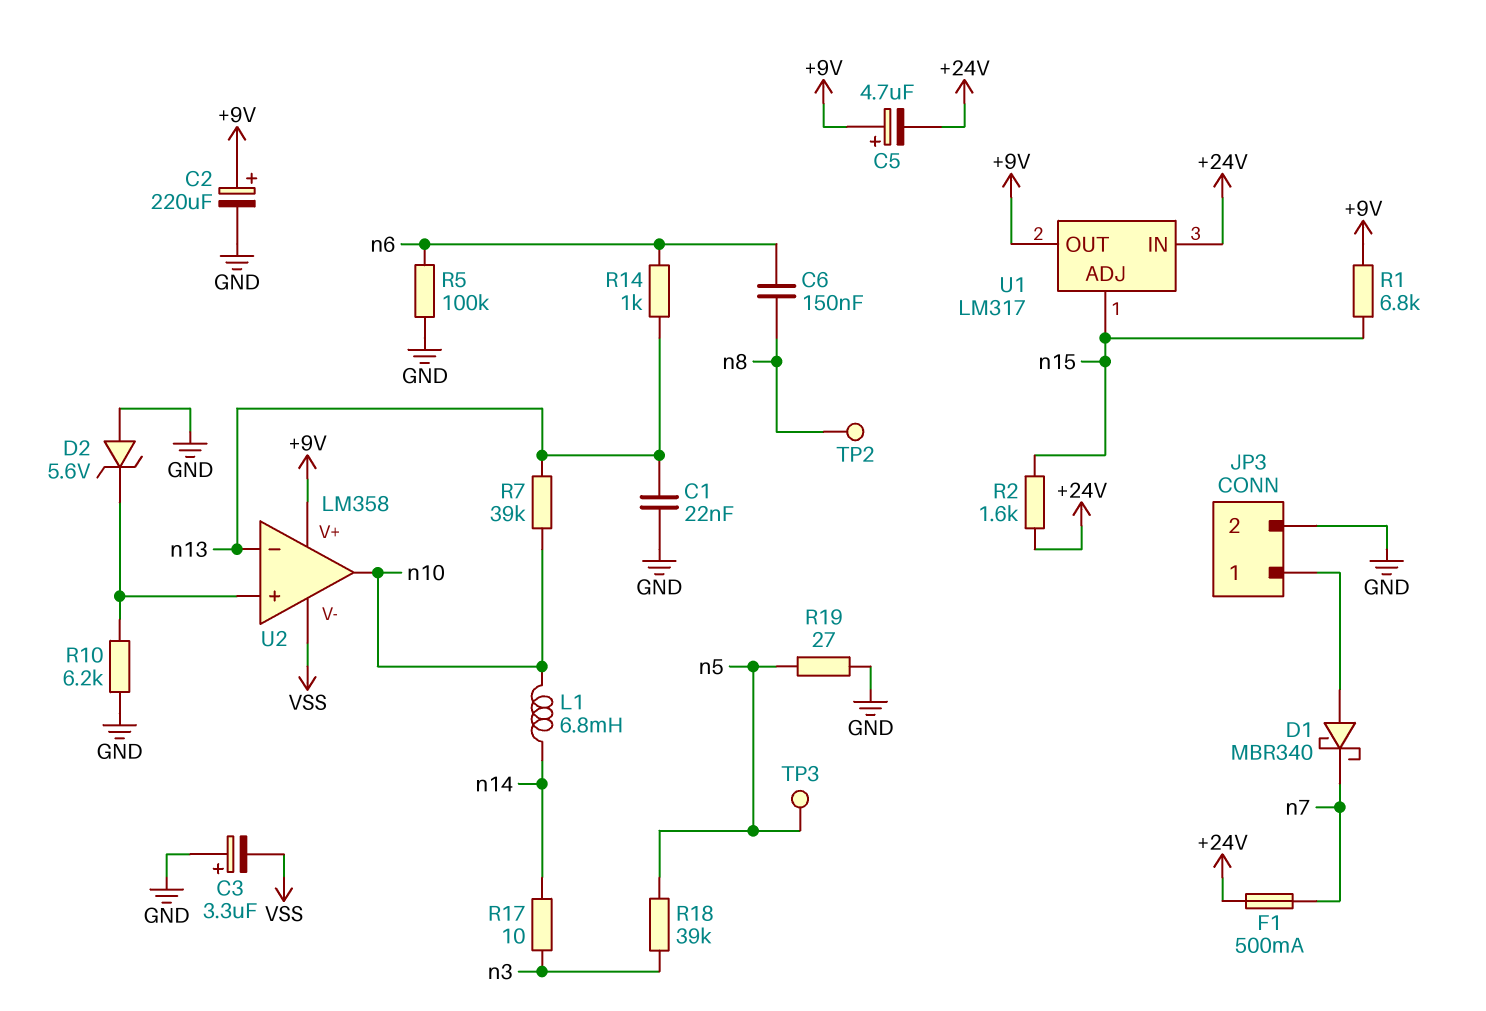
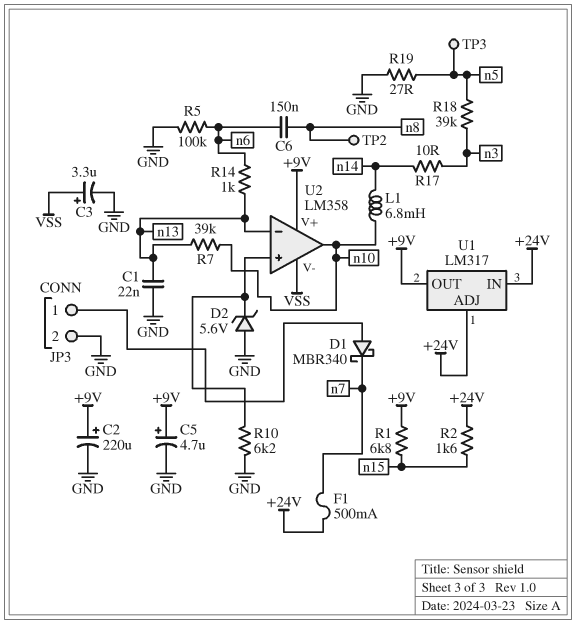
C3: 3.3uF (plus GND, minus VSS) -> 3.3uF (plus VSS, minus GND)
C5: 4.7uF (plus +9V, minus +24V) -> 4.7uF (plus +9V, minus GND)
U1 pin ADJ: n15 -> +24V

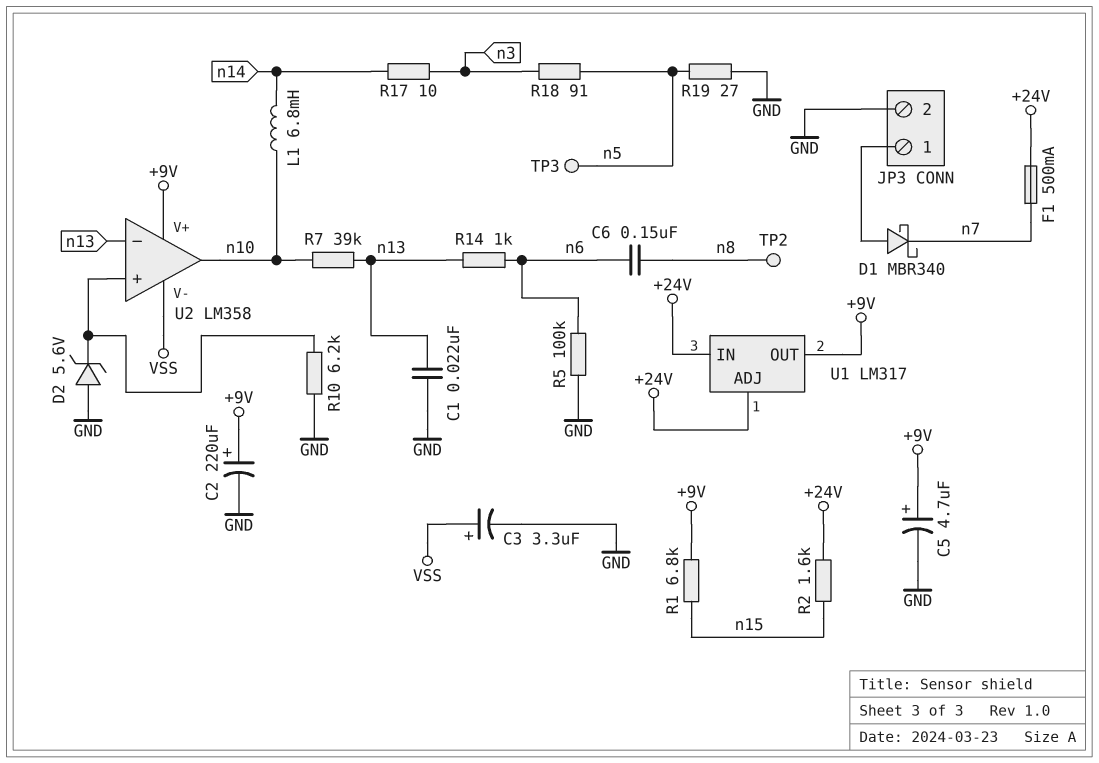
R18: 39k (n3, n5) -> 91 (n3, n5)

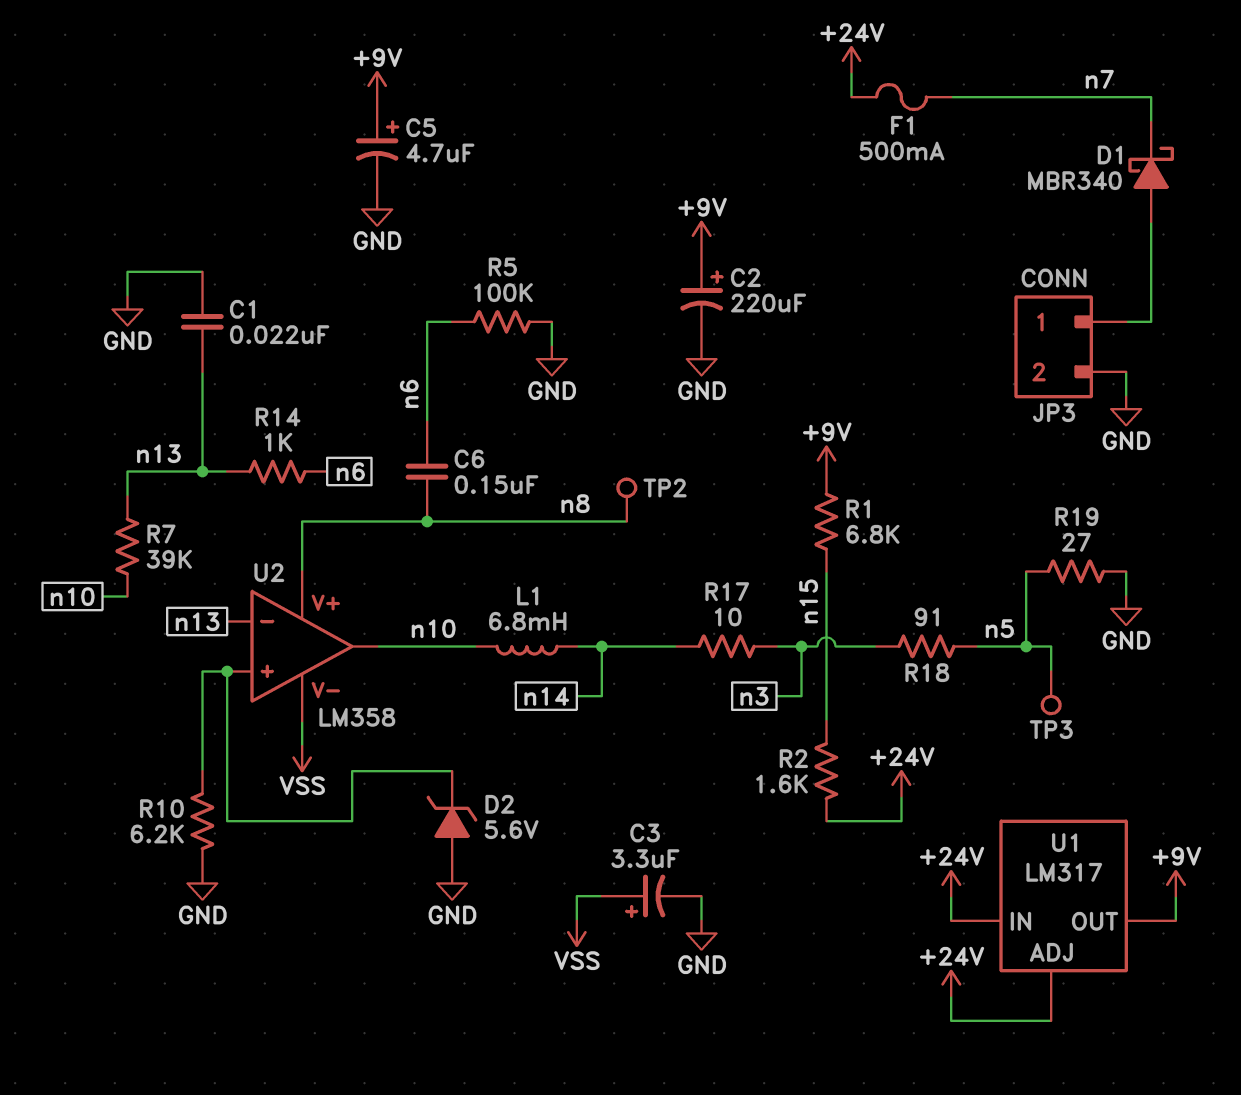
U2 pin V+: +9V -> n8

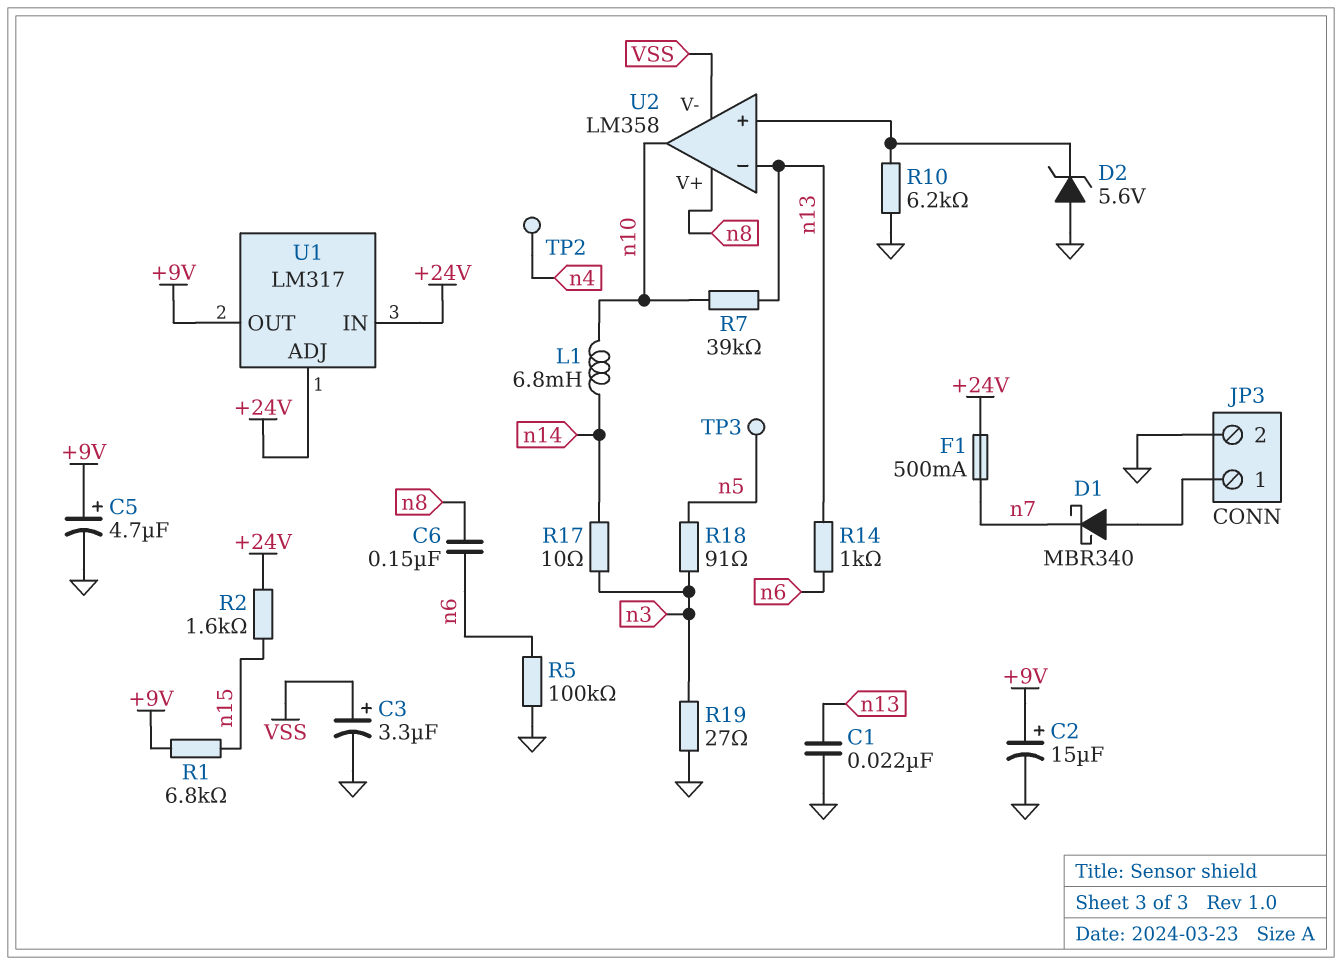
C2: 220uF (plus +9V, minus GND) -> 15uF (plus +9V, minus GND)
R19: 27 (GND, n5) -> 27 (GND, n3)
TP2: test point (n8) -> test point (n4)

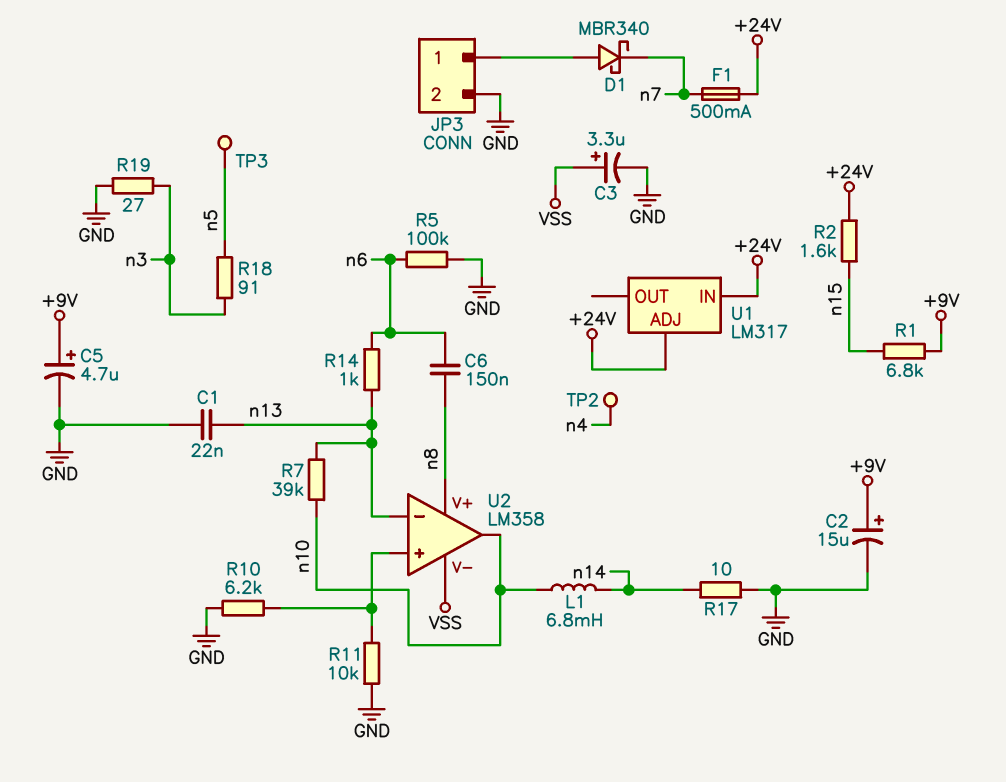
D2: zener 5.6V (A GND, K U2/in+) -> none
R11: none -> 10k (GND, U2/in+)
R17: 10 (n3, n14) -> 10 (GND, n14)
U1 pin OUT: +9V -> none

